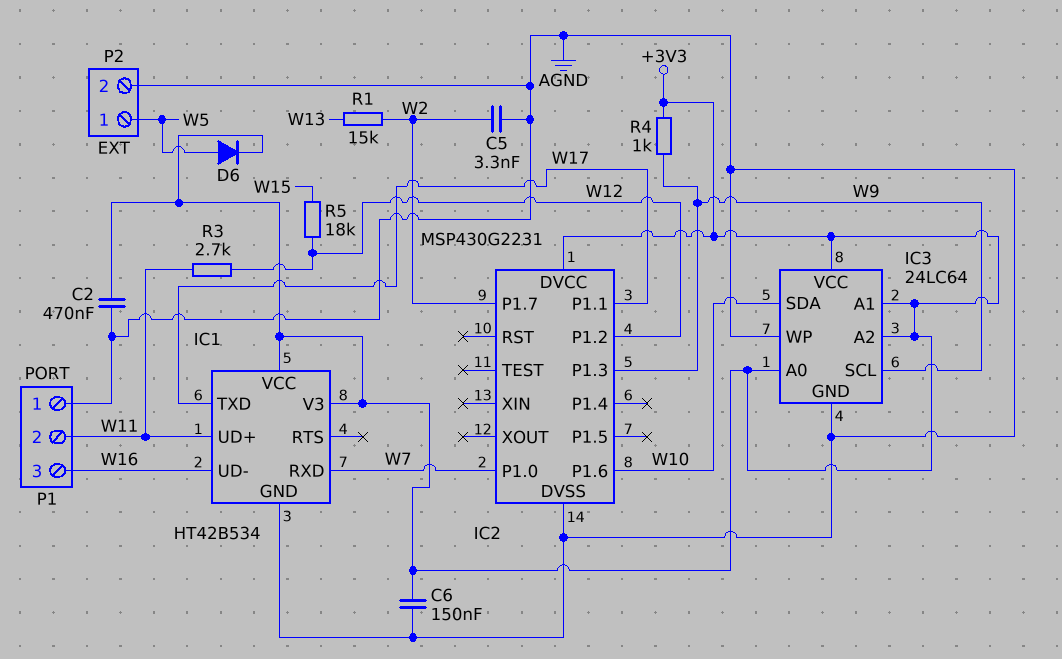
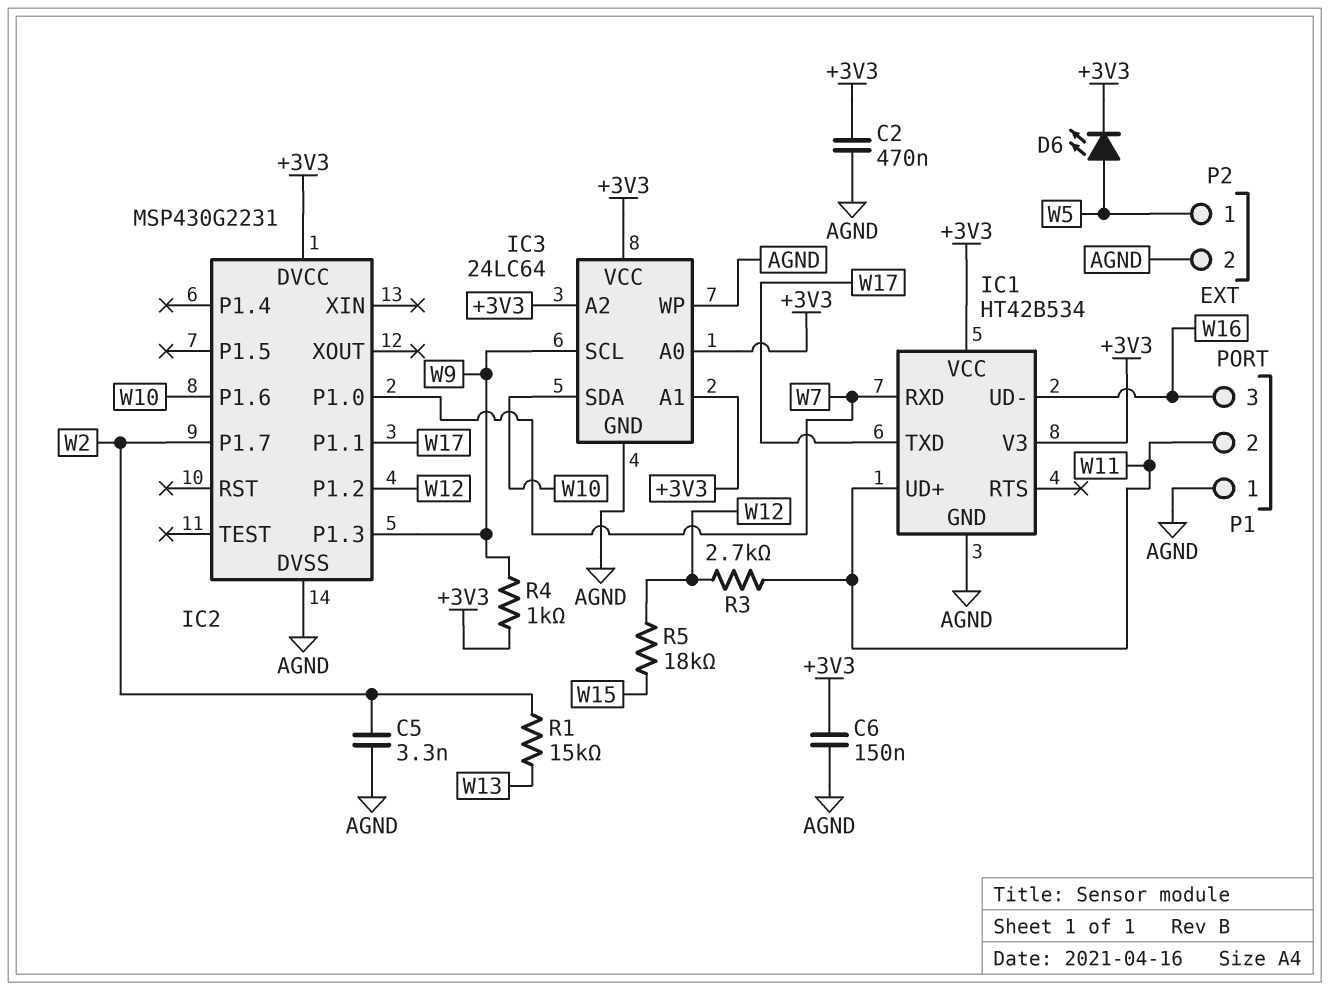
D6: diode (A W5, K +3V3) -> LED (A W5, K +3V3)

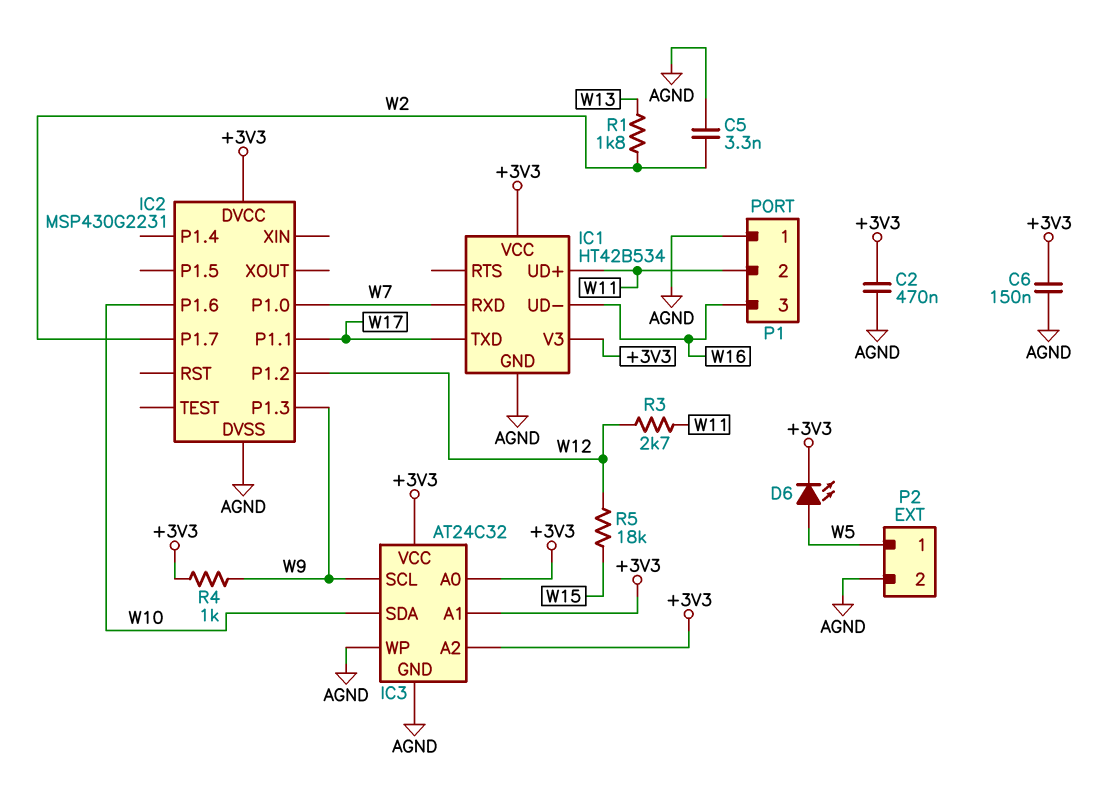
IC3: 24LC64 -> AT24C32
R1: 15k (W2, W13) -> 1.8k (W2, W13)

